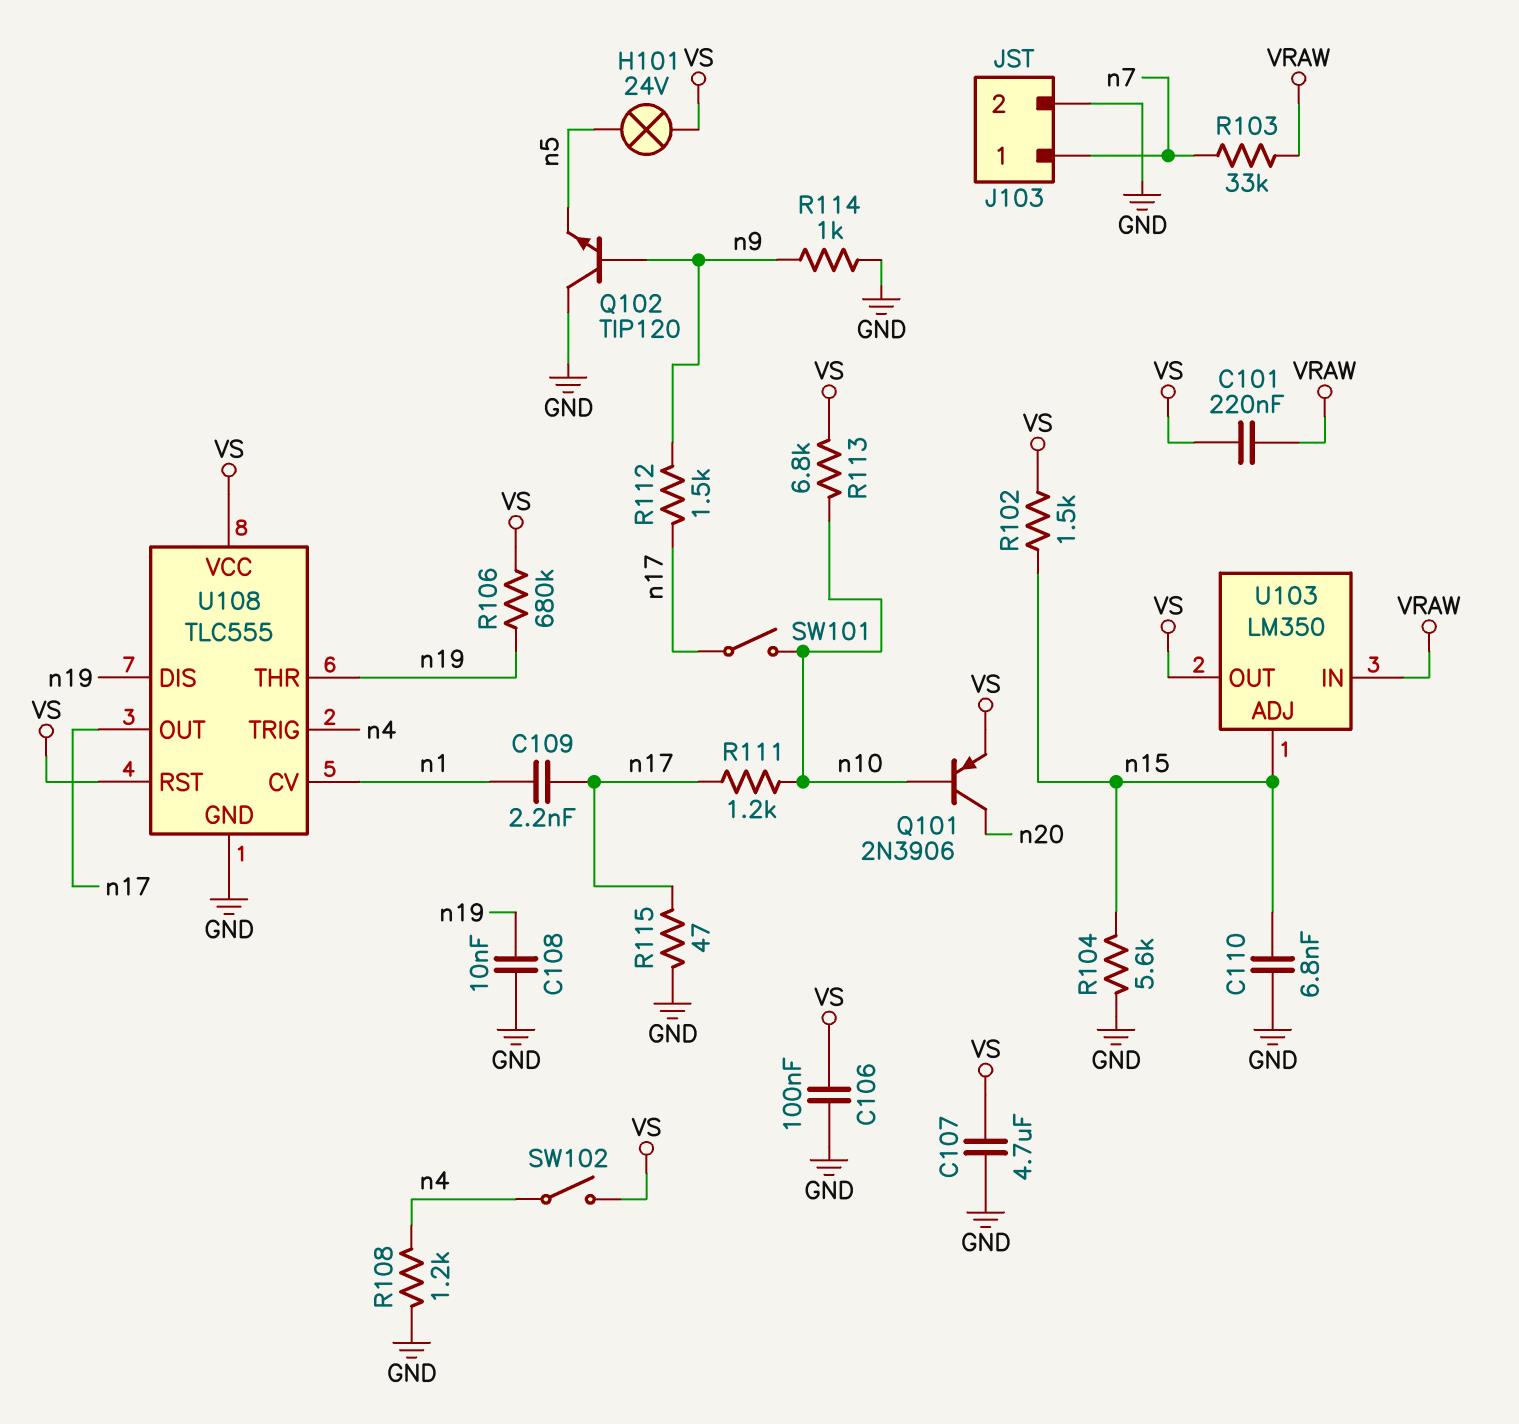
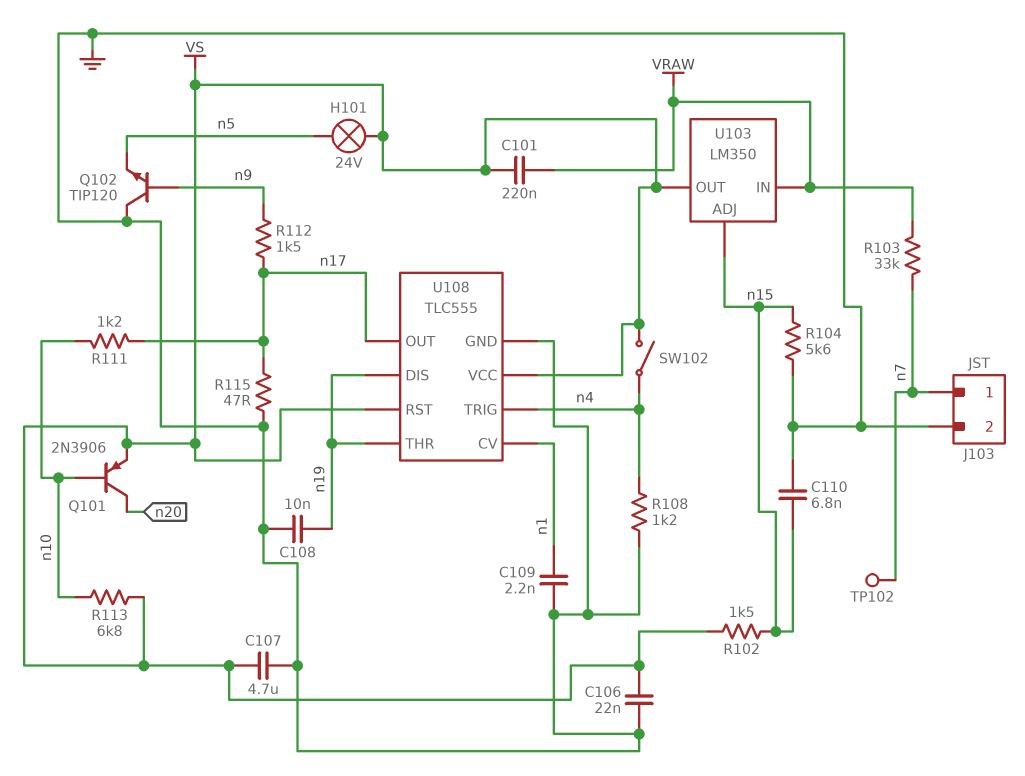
C106: 100nF (GND, VS) -> 22nF (GND, VS)
C109: 2.2nF (n1, n17) -> 2.2nF (GND, n1)
R106: 680k (VS, n19) -> none
R114: 1k (GND, n9) -> none
SW101: switch (n10, n17) -> none
TP102: none -> test point (n7)

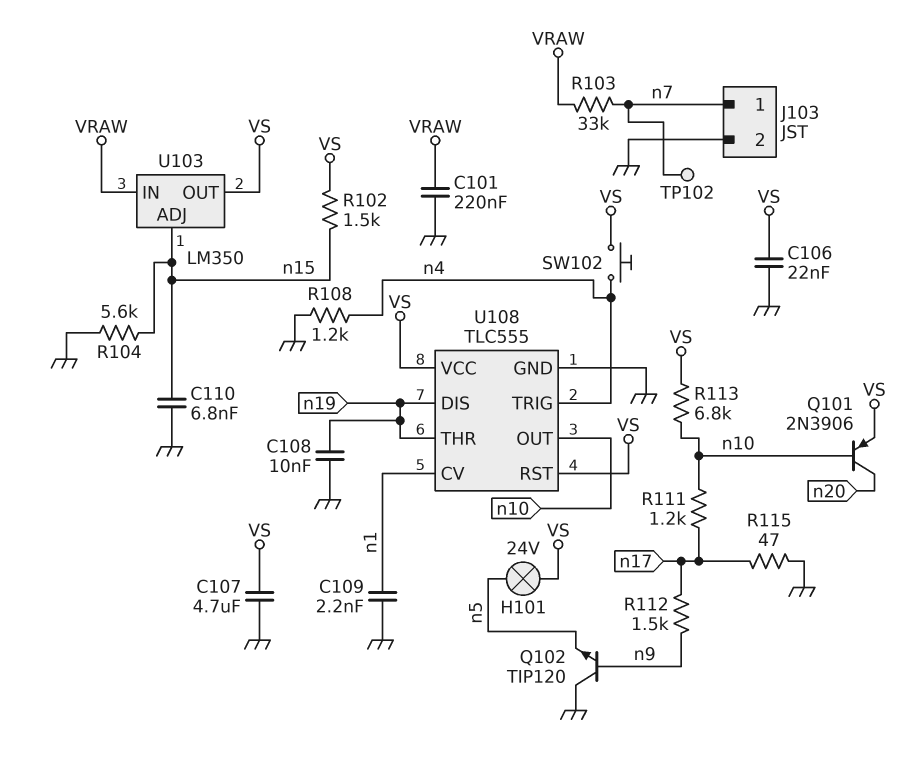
C101: 220nF (VRAW, VS) -> 220nF (GND, VRAW)
SW102: switch (VS, n4) -> button (VS, n4)
U108 pin OUT: n17 -> n10

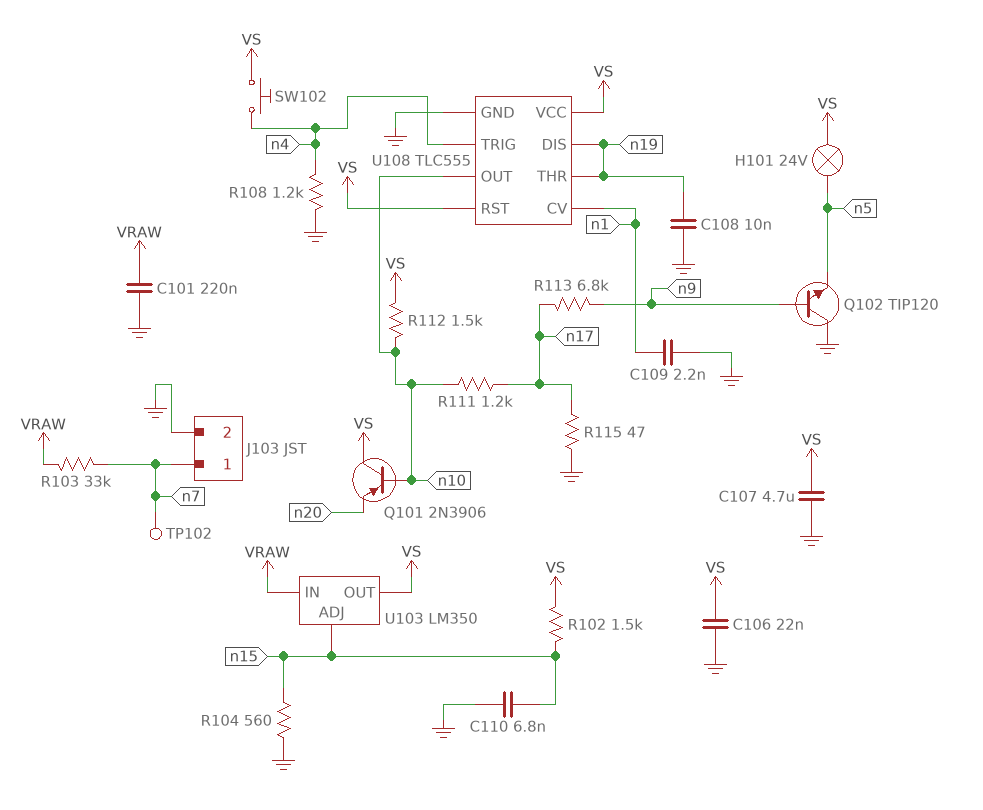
Q101: PNP 2N3906 (B n10, C n20, E VS) -> PNP 2N3906 (B n10, C VS, E n20)
R104: 5.6k (GND, n15) -> 560 (GND, n15)
R112: 1.5k (n9, n17) -> 1.5k (VS, n10)
R113: 6.8k (VS, n10) -> 6.8k (n9, n17)

